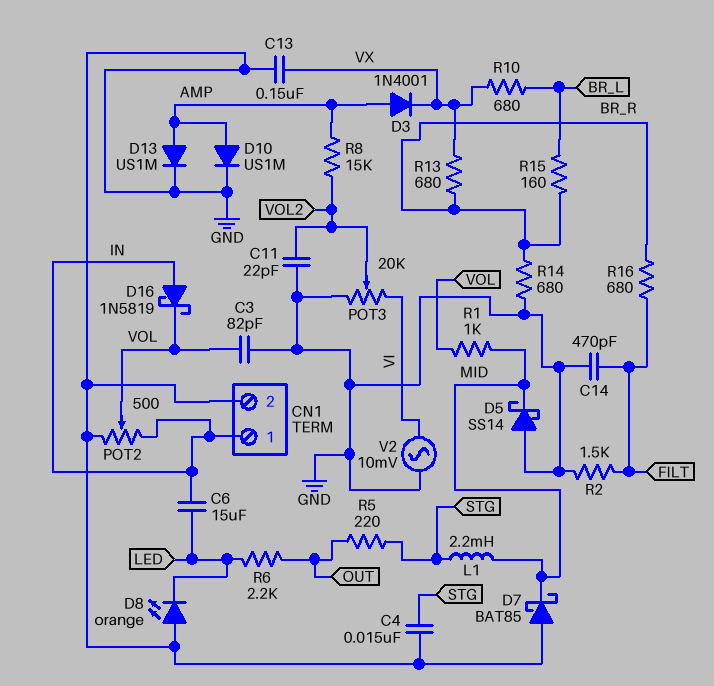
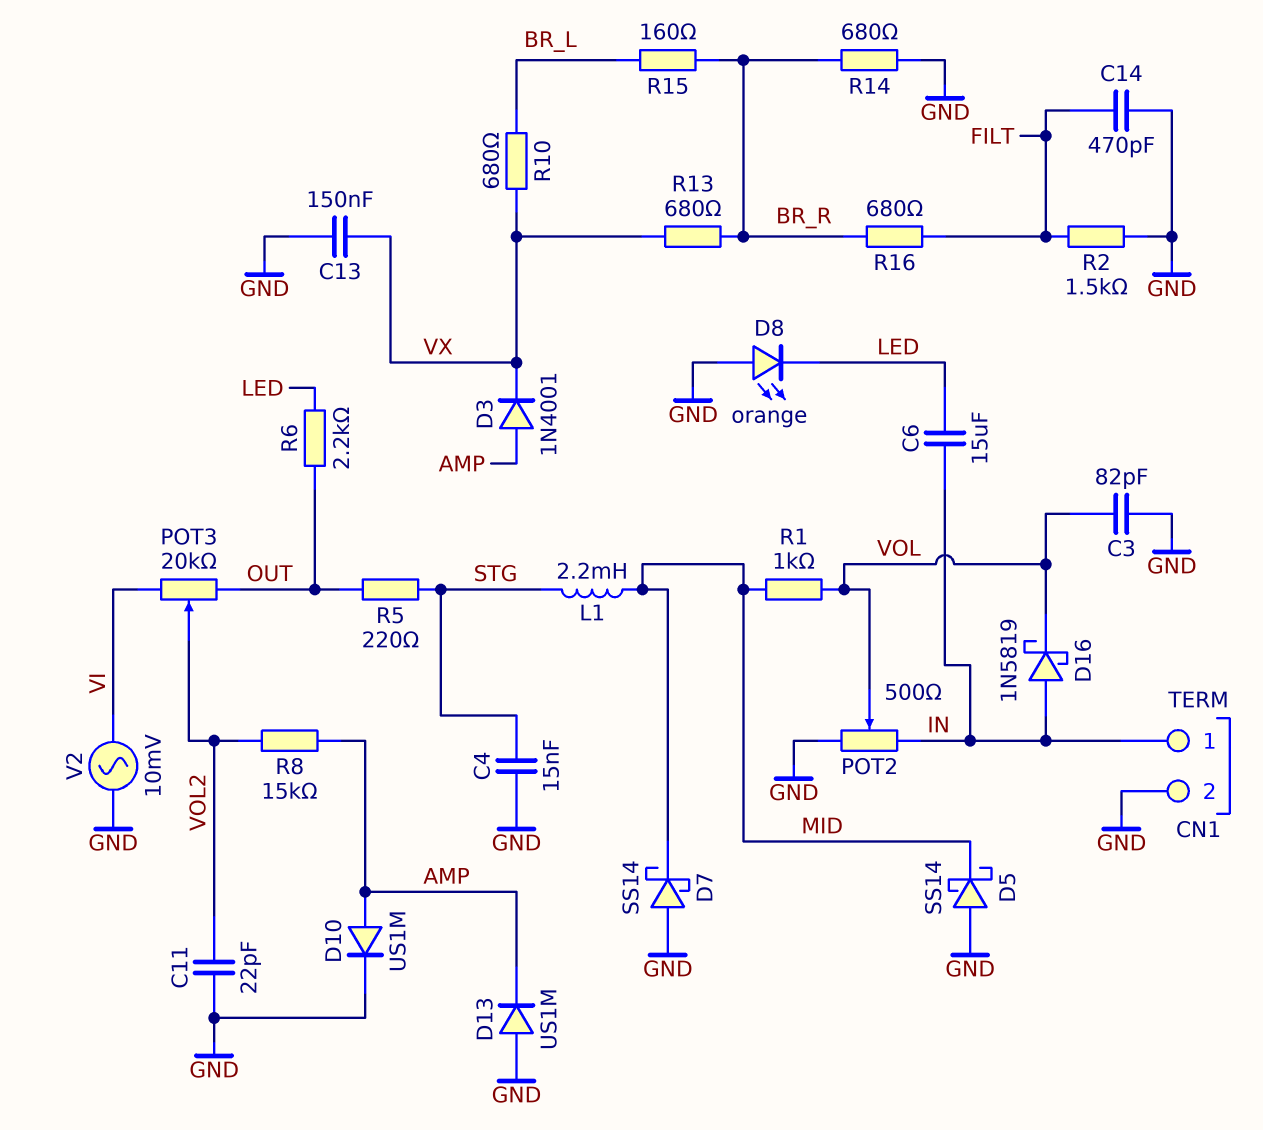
D7: schottky BAT85 (A GND, K MID) -> schottky SS14 (A GND, K MID)
D13: diode US1M (A AMP, K GND) -> diode US1M (A GND, K AMP)
POT3: 20k (GND, VI, wiper VOL2) -> 20k (OUT, VI, wiper VOL2)

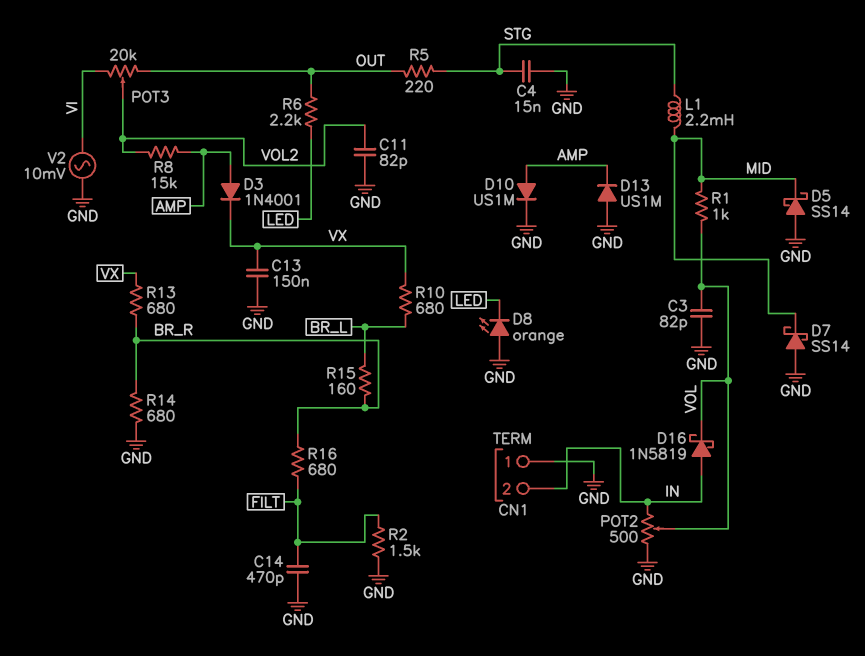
C6: 15uF (IN, LED) -> none
C11: 22pF (GND, VOL2) -> 82pF (GND, VOL2)
CN1 pin 1: IN -> GND
CN1 pin 2: GND -> IN

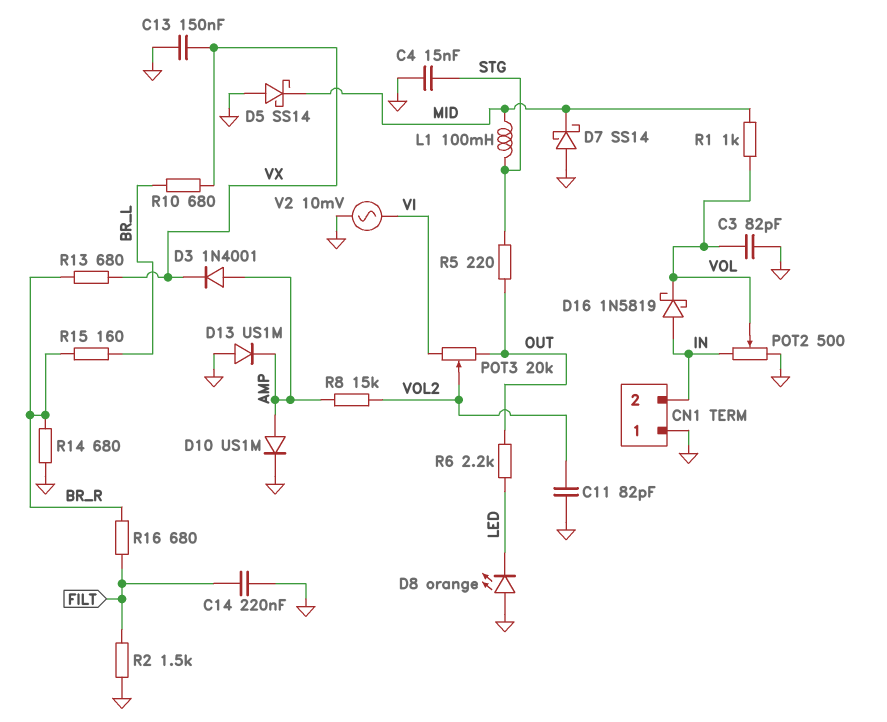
C14: 470pF (FILT, GND) -> 220nF (FILT, GND)
L1: 2.2mH (MID, STG) -> 100mH (MID, STG)

